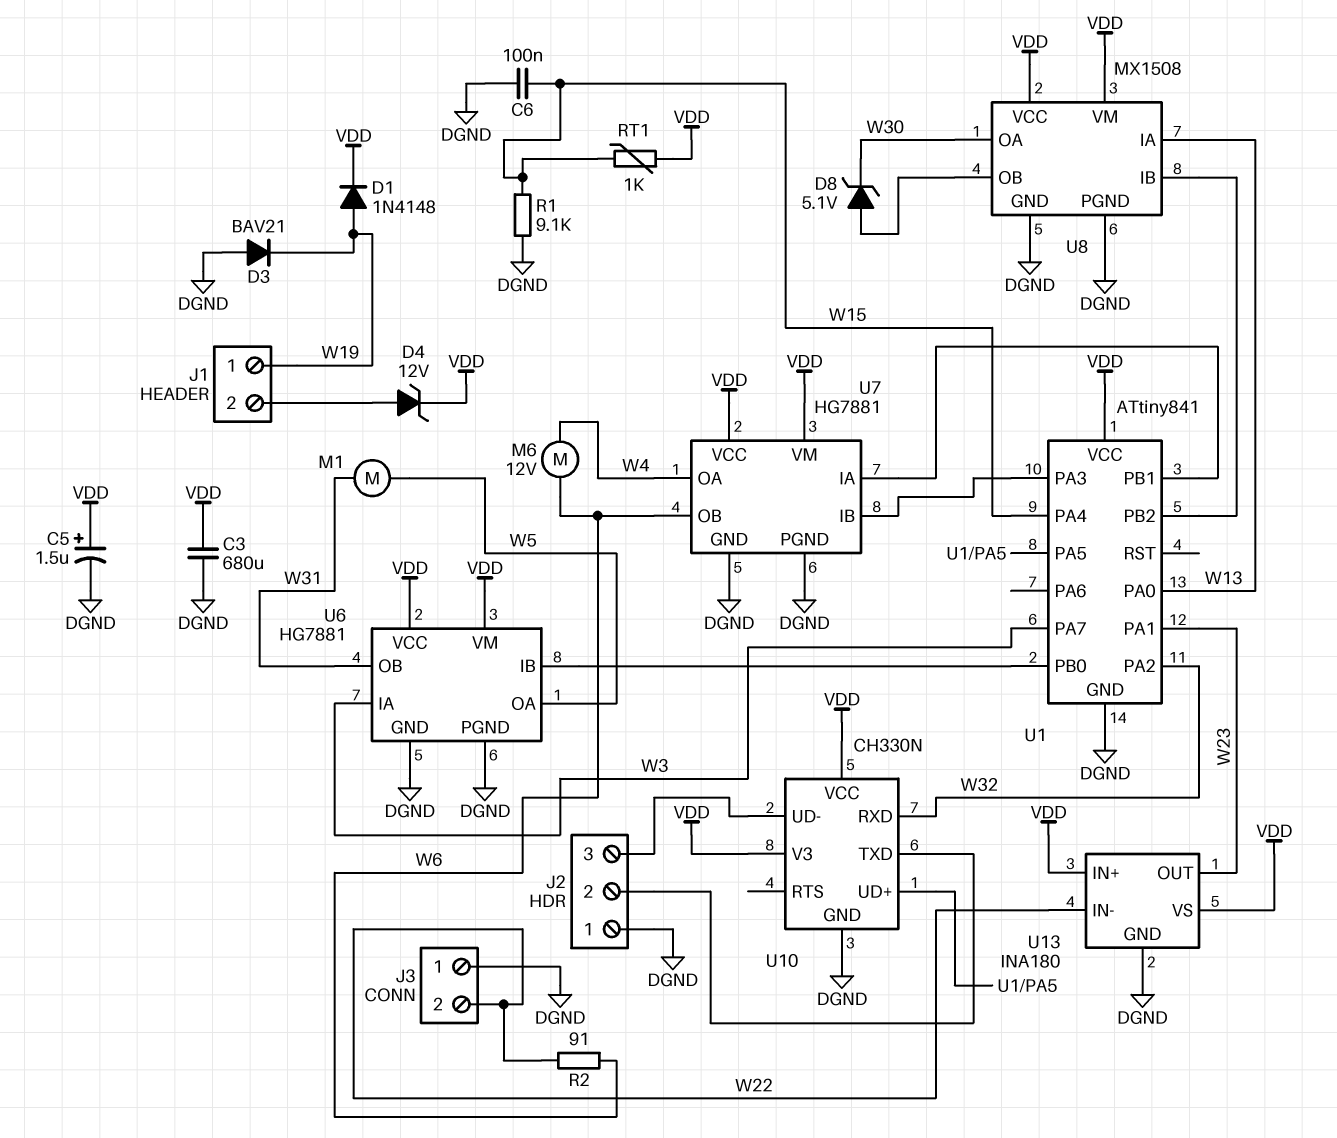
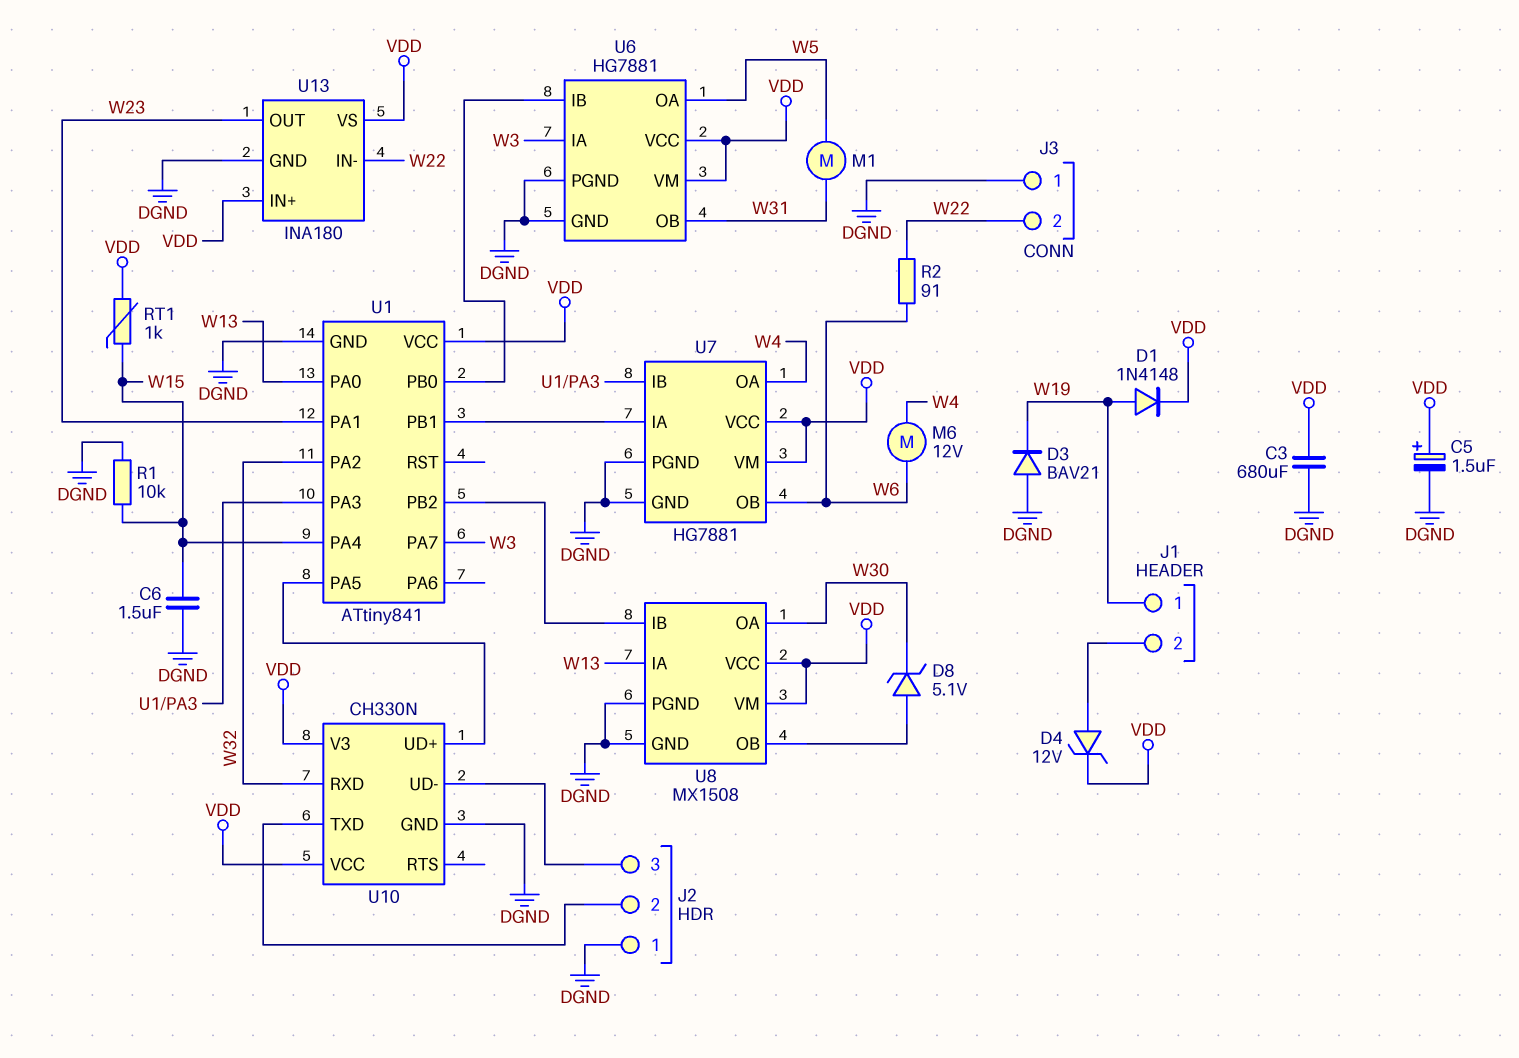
C6: 100nF (DGND, W15) -> 1.5uF (DGND, W15)
R1: 9.1k (DGND, W15) -> 10k (DGND, W15)

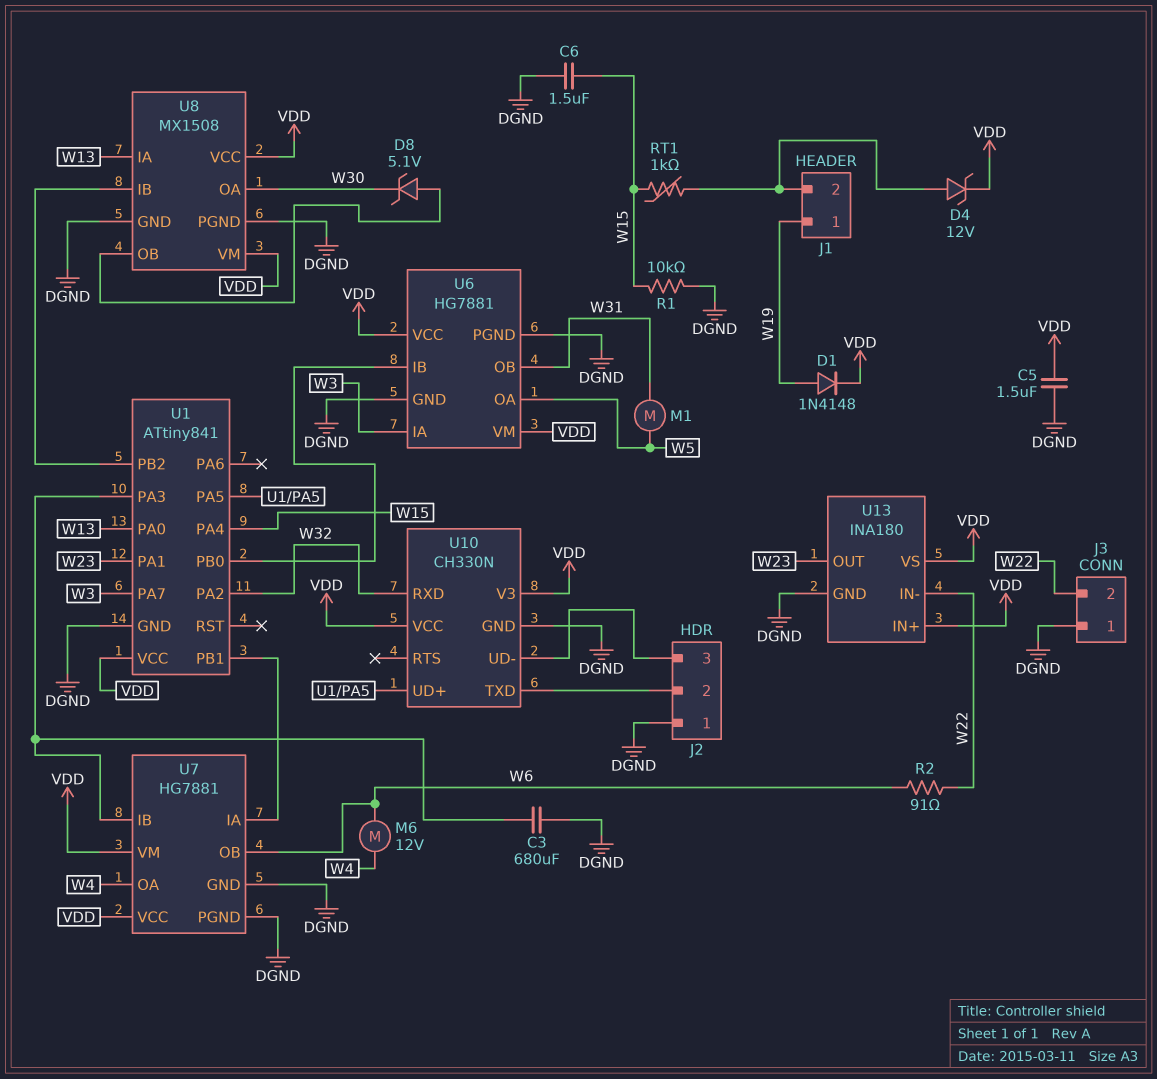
C3: 680uF (DGND, VDD) -> 680uF (DGND, U1/PA3)
C5: 1.5uF (plus VDD, minus DGND) -> 1.5uF (DGND, VDD)
D3: diode BAV21 (A DGND, K W19) -> none
RT1: 1k (VDD, W15) -> 1k (J1/2, W15)

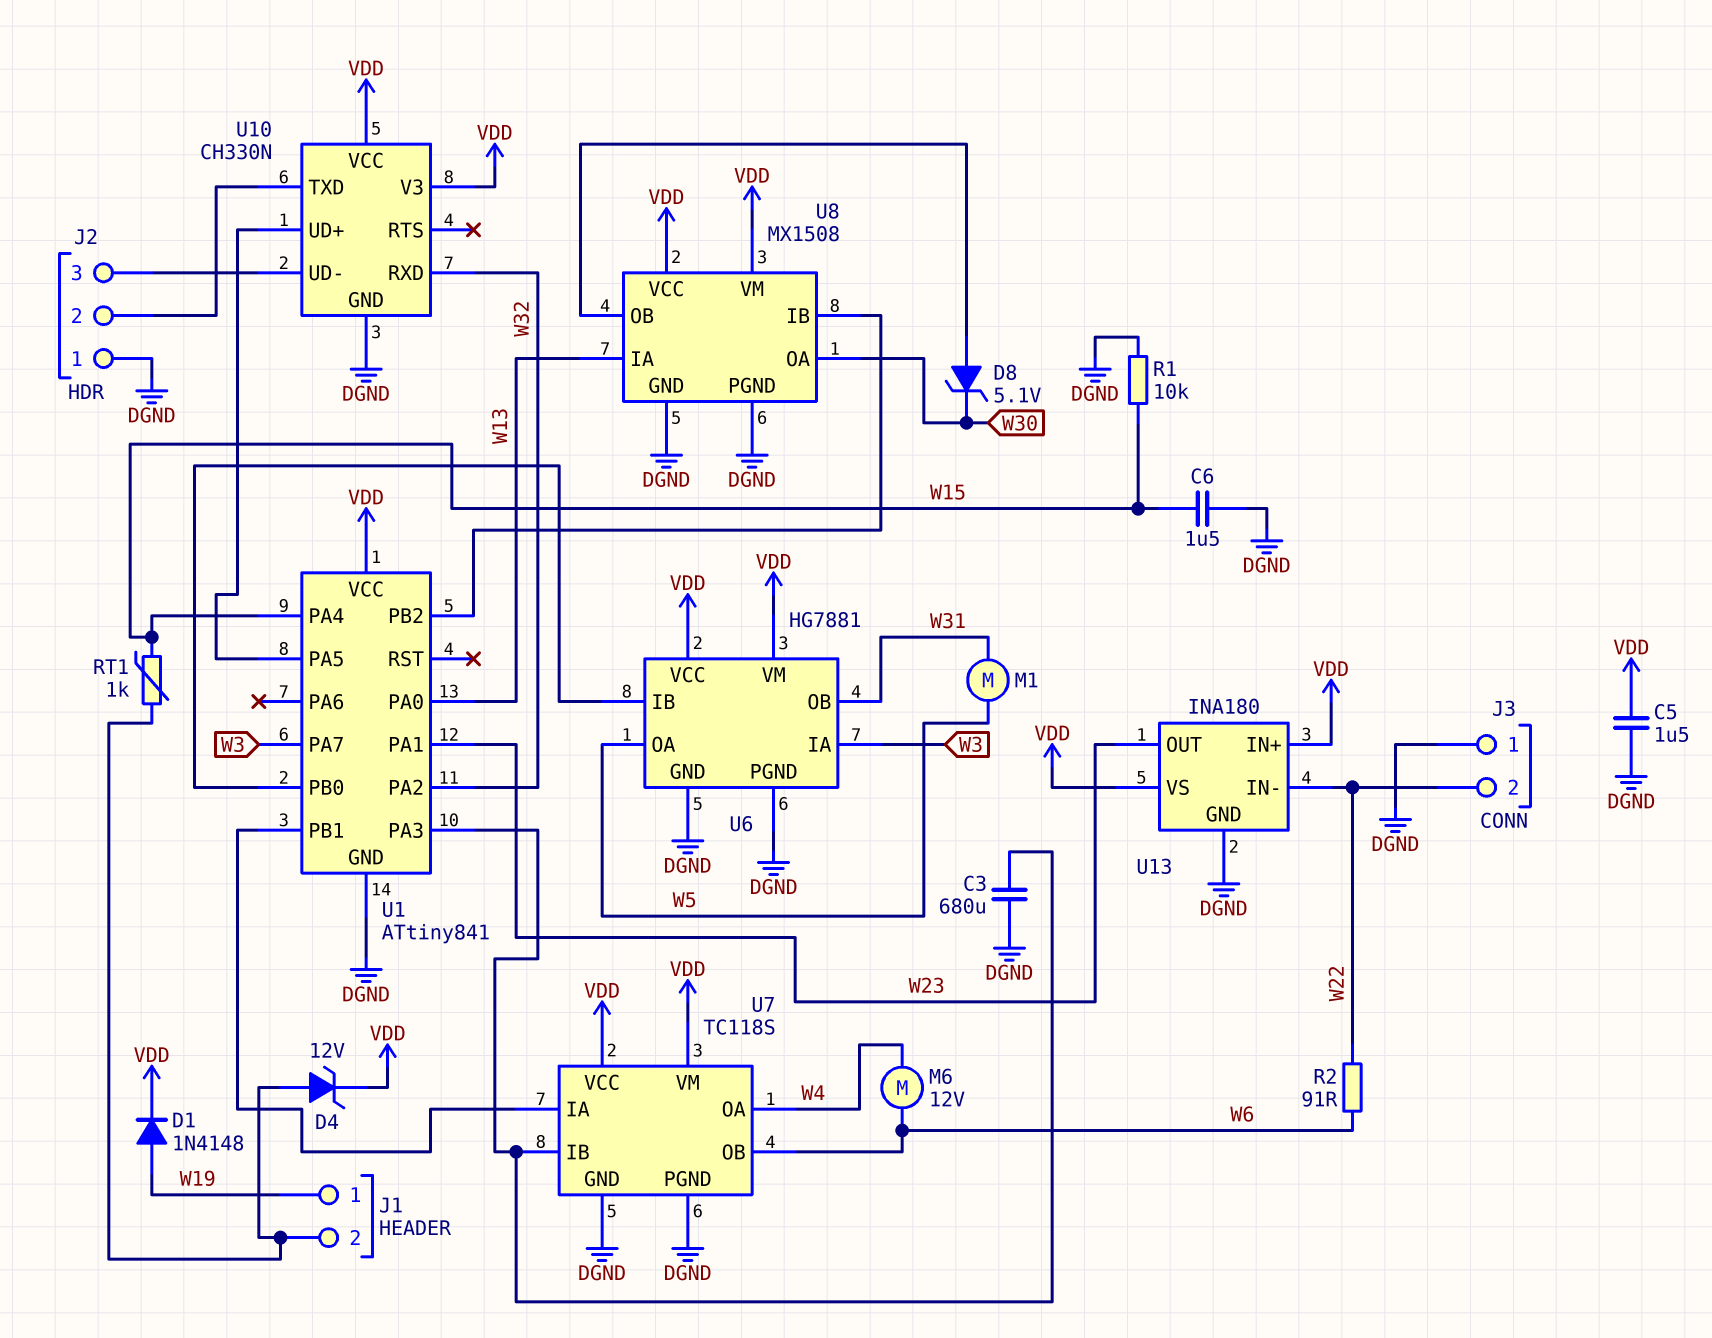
U7: HG7881 -> TC118S

